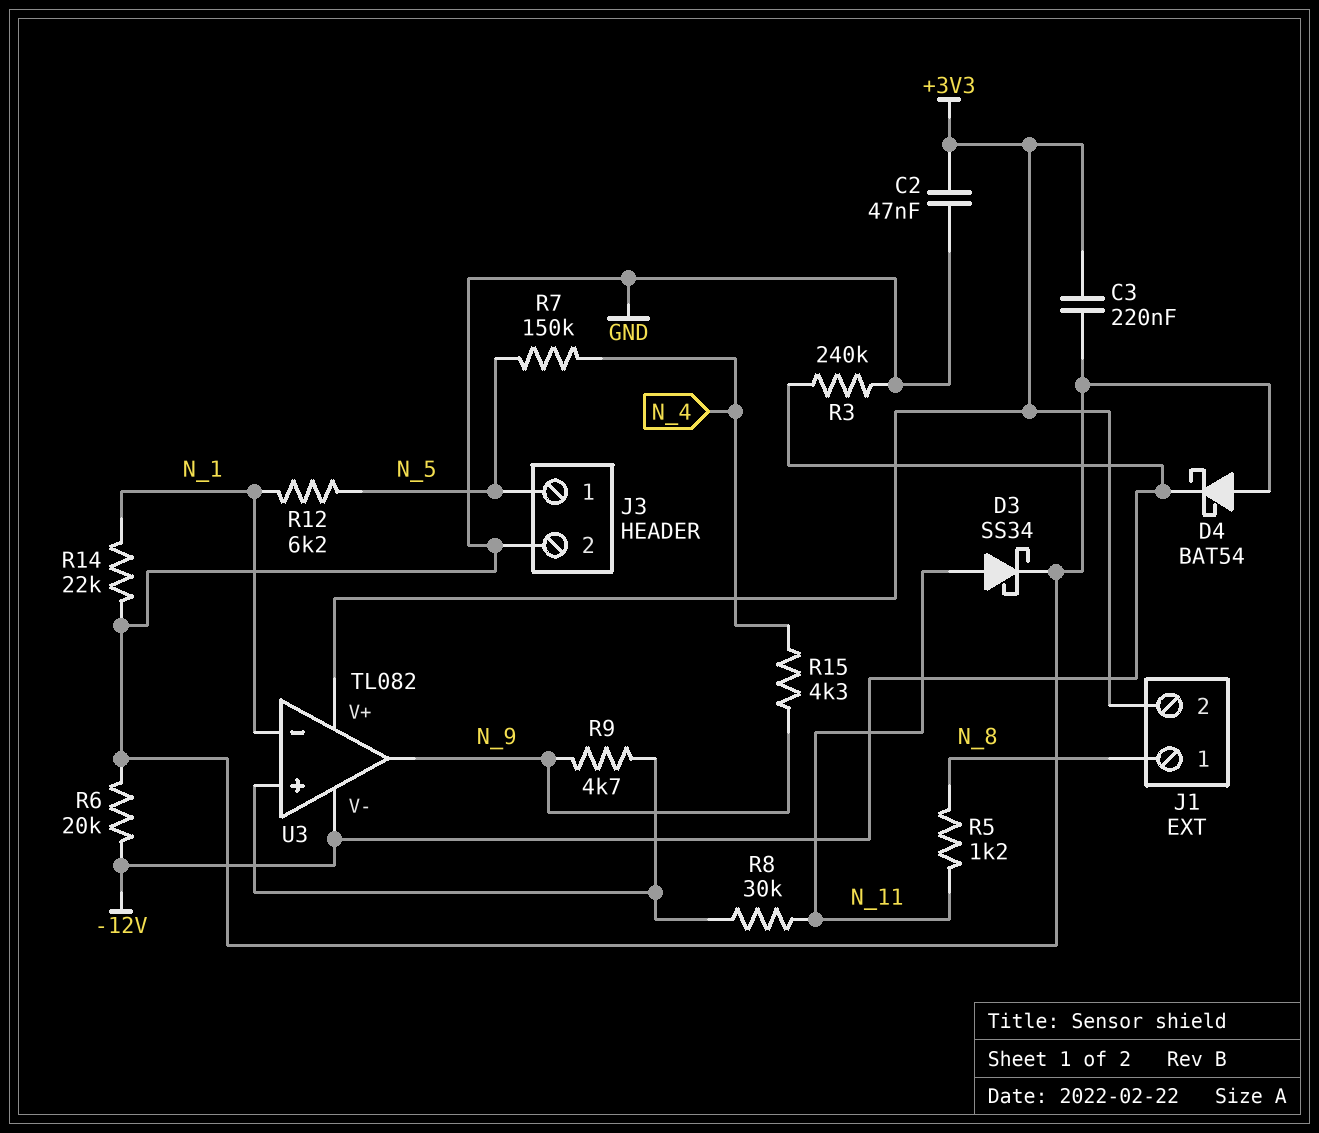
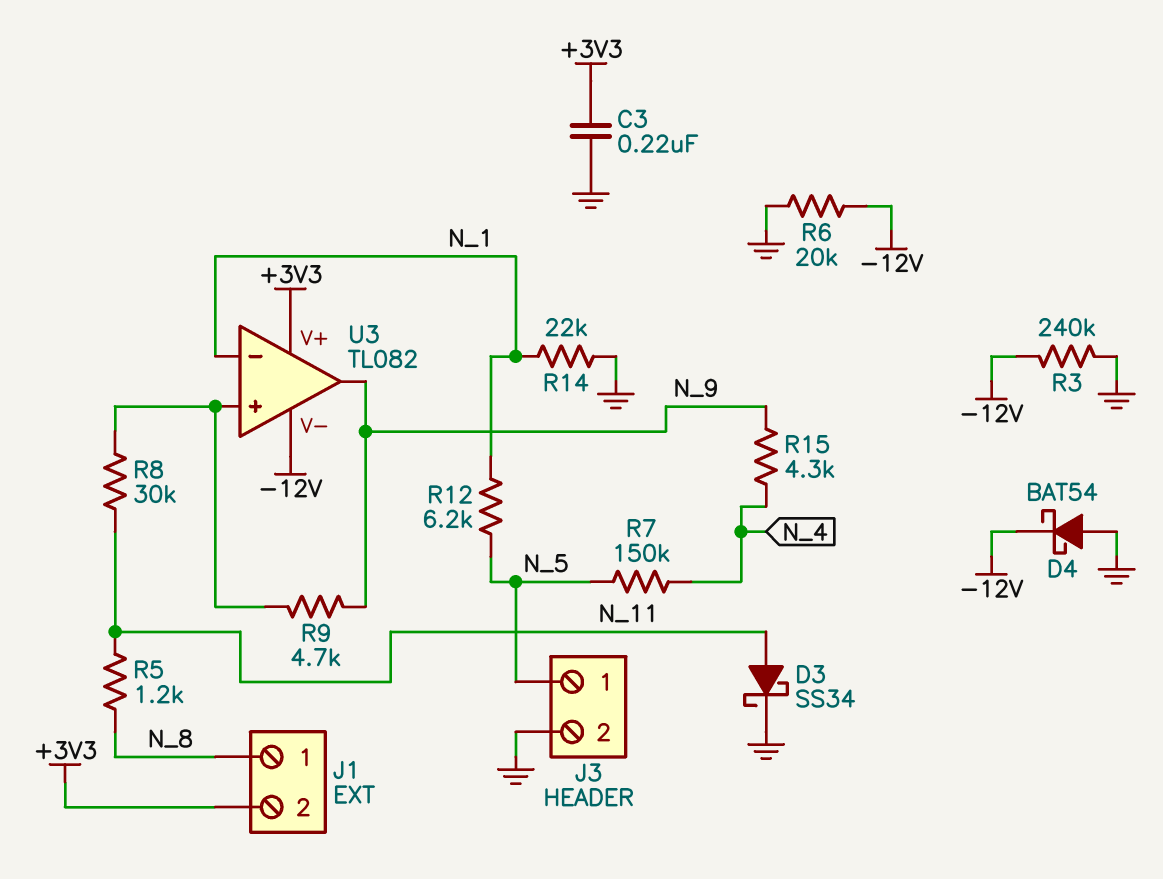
C2: 47nF (+3V3, GND) -> none

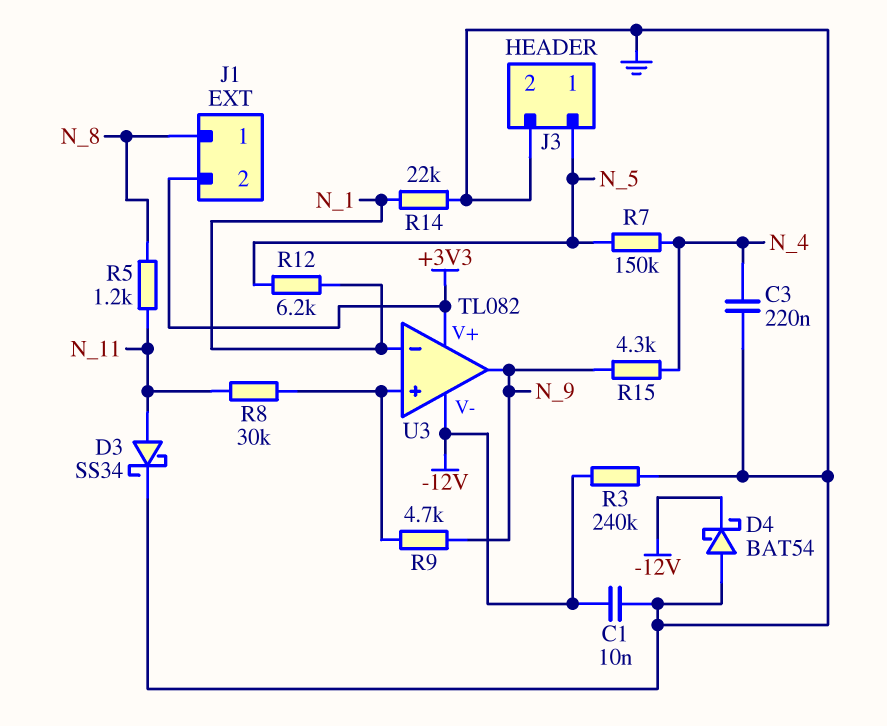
C1: none -> 10nF (-12V, GND)
C3: 220nF (+3V3, GND) -> 220nF (GND, N_4)
R6: 20k (-12V, GND) -> none

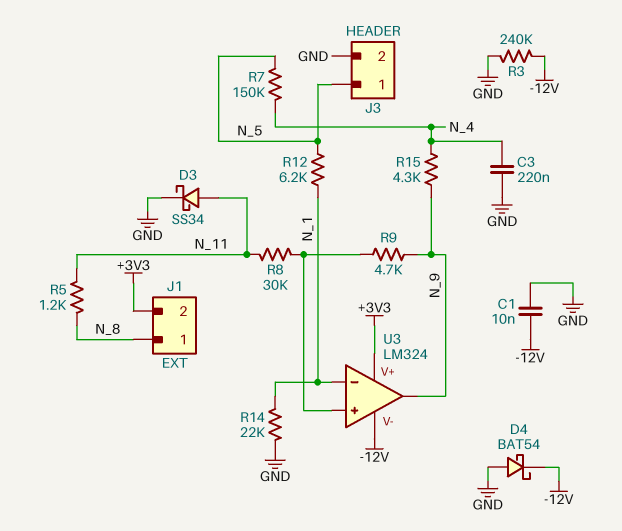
U3: TL082 -> LM324

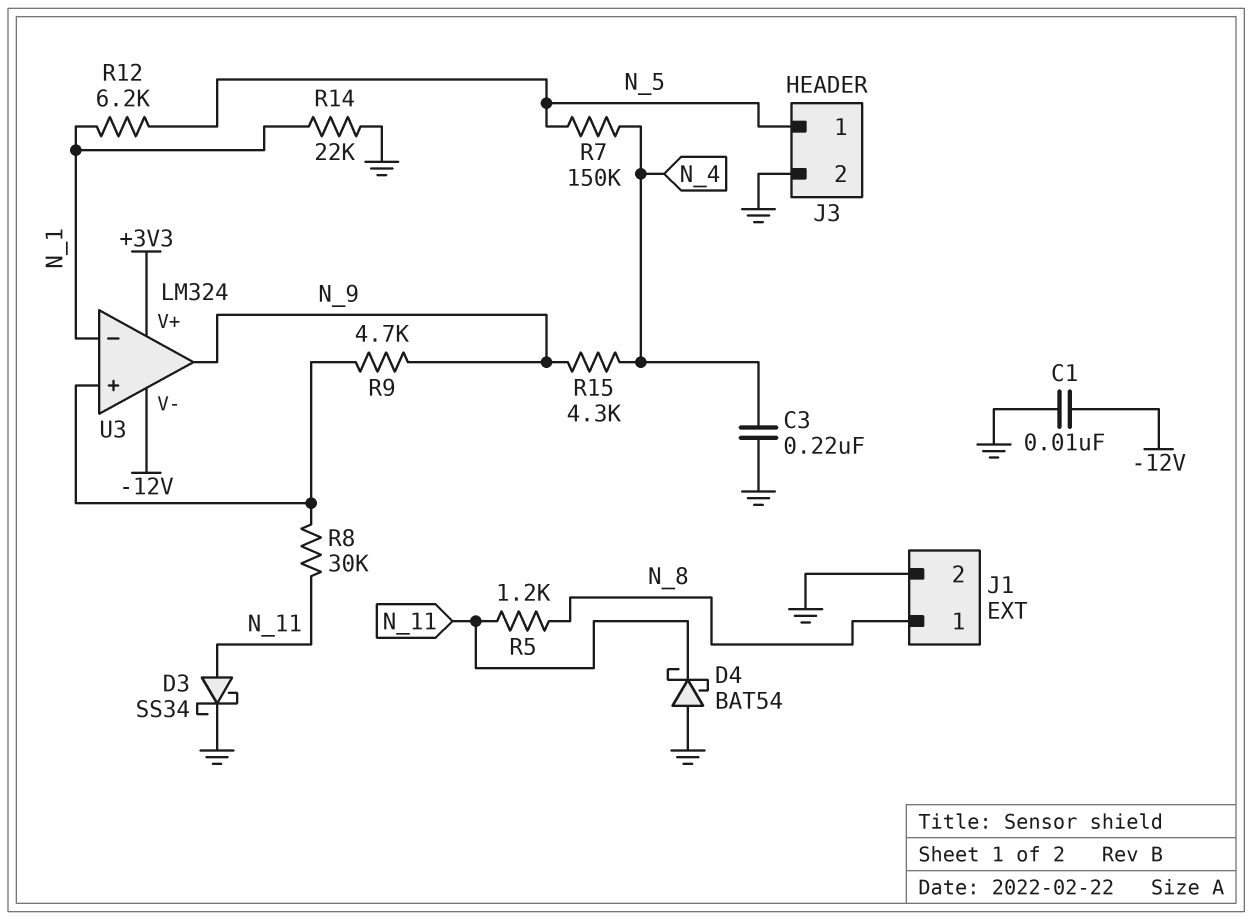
D4: schottky BAT54 (A GND, K -12V) -> schottky BAT54 (A GND, K N_11)
J1 pin 2: +3V3 -> GND
R3: 240k (-12V, GND) -> none

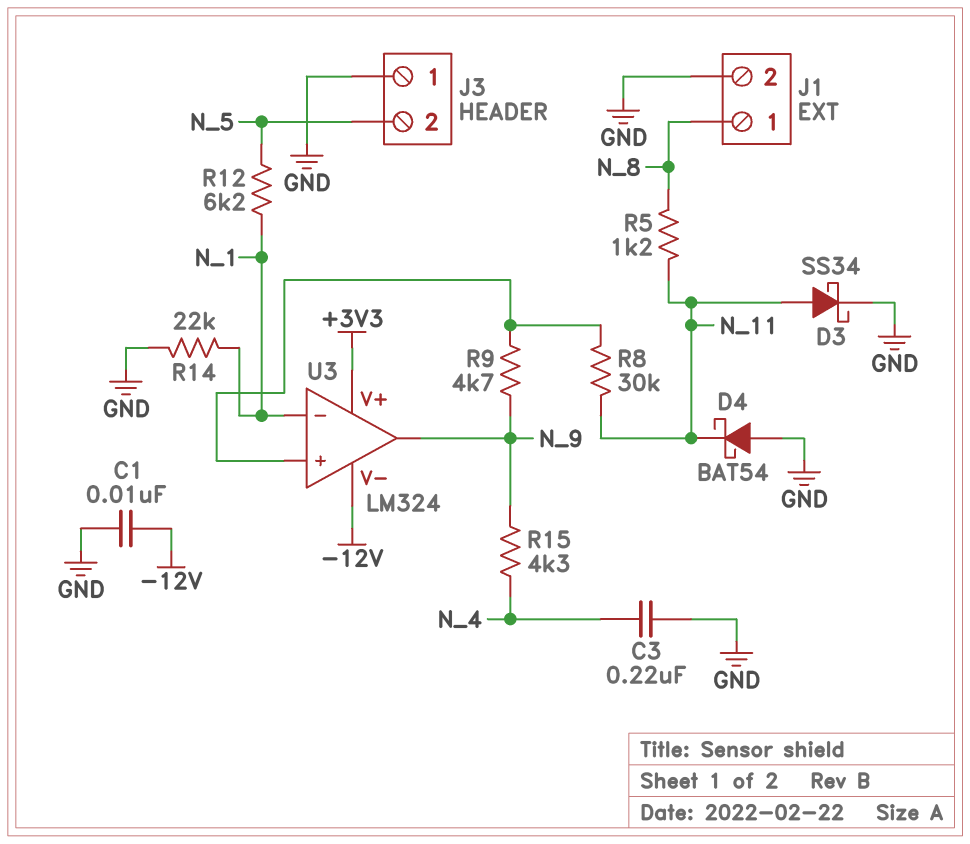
J3 pin 1: N_5 -> GND
J3 pin 2: GND -> N_5
R7: 150k (N_4, N_5) -> none

